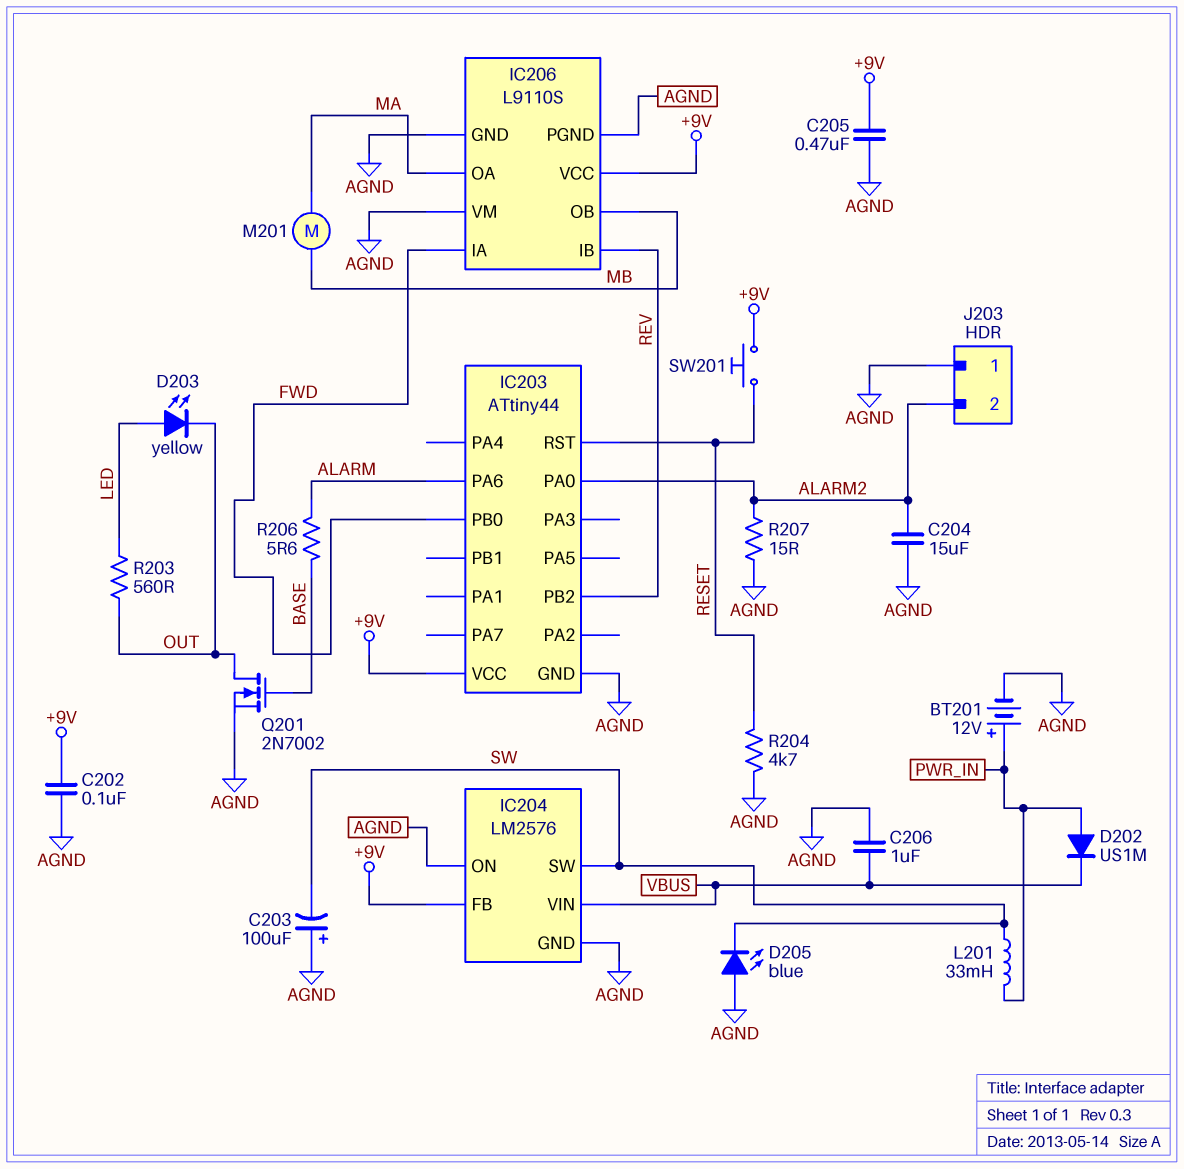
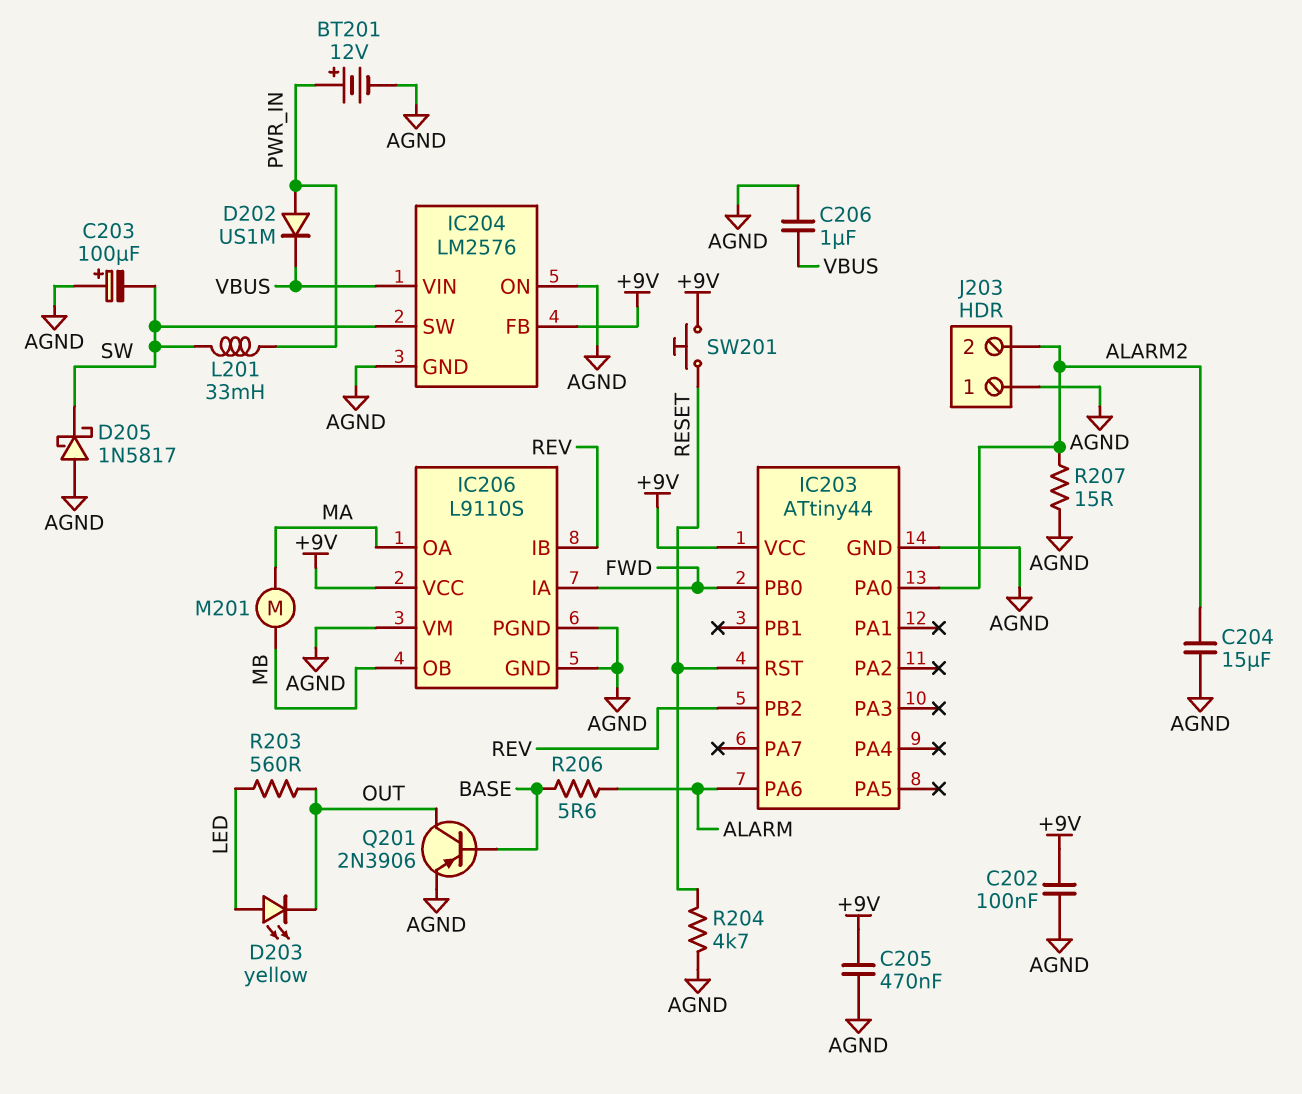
D205: LED blue (A AGND, K SW) -> schottky 1N5817 (A AGND, K SW)
Q201: NMOS 2N7002 (G BASE, D OUT, S AGND) -> PNP 2N3906 (B BASE, C OUT, E AGND)

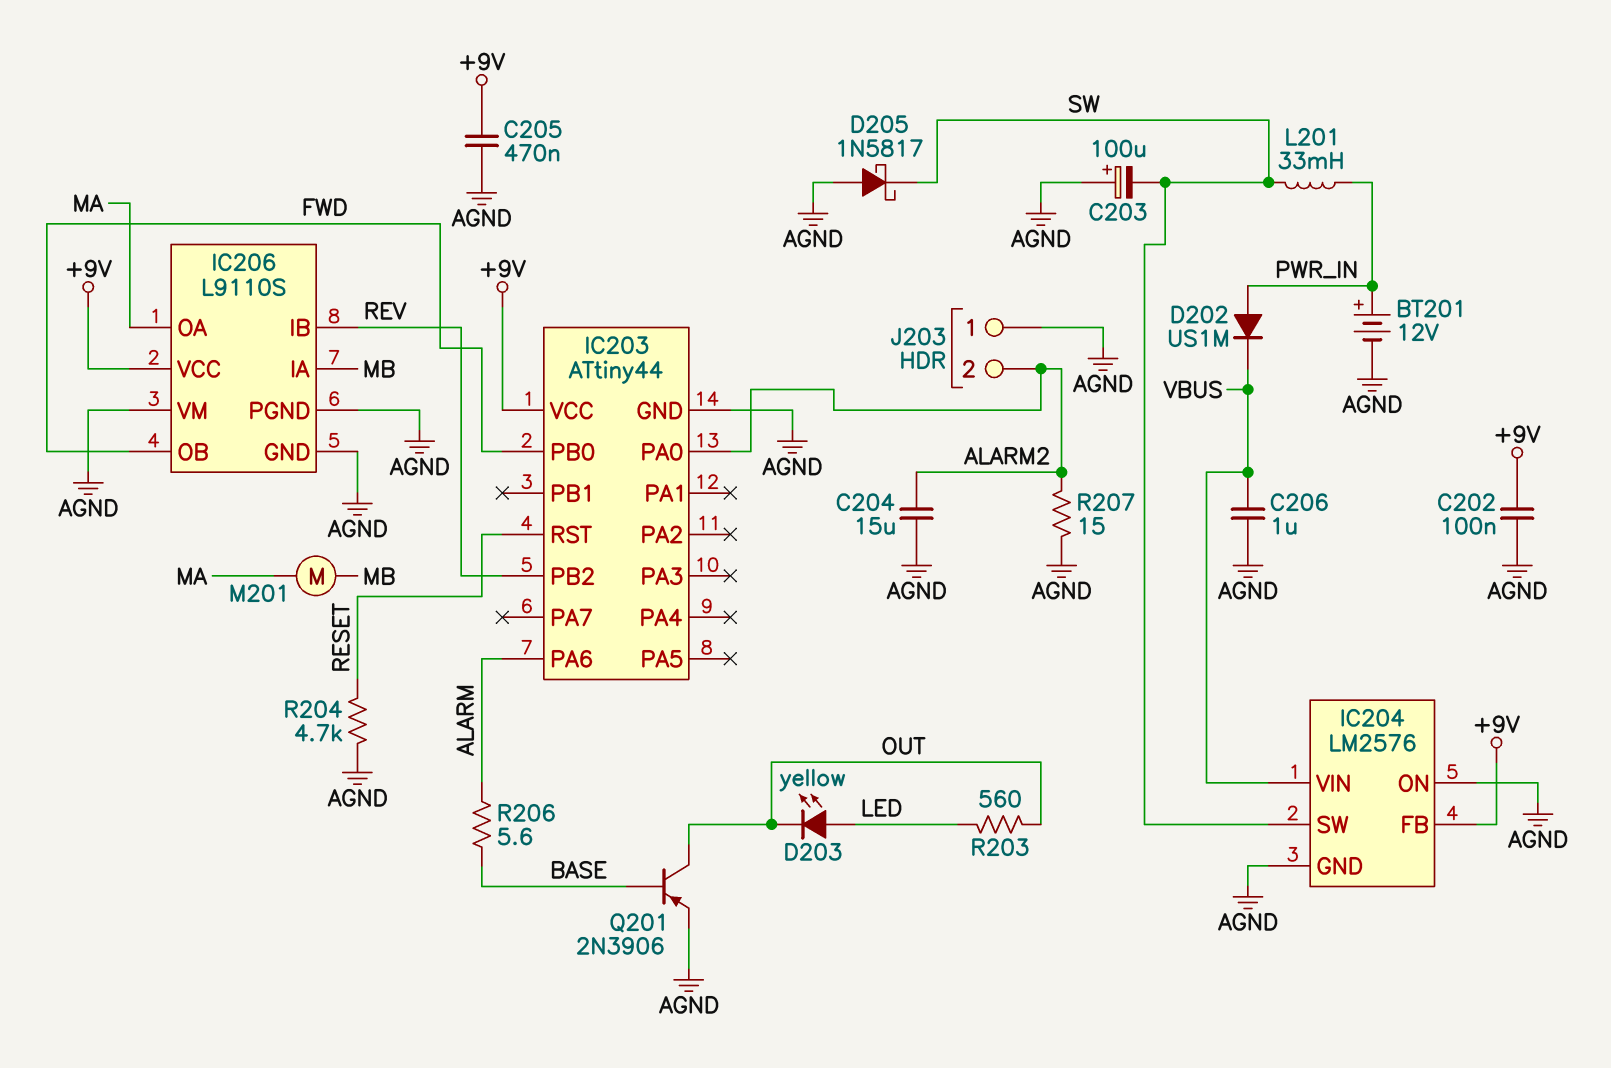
IC206 pin IA: FWD -> MB
IC206 pin OB: MB -> FWD
SW201: button (+9V, RESET) -> none

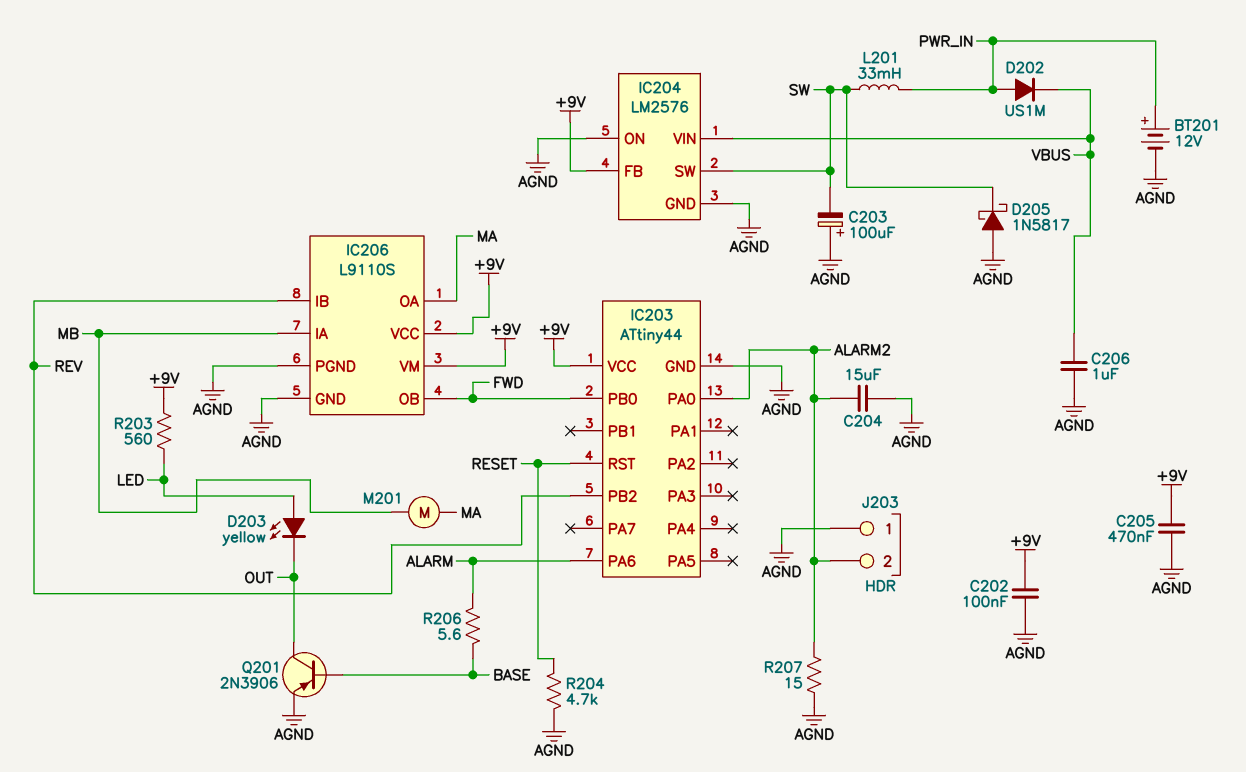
IC206 pin VM: AGND -> +9V
R203: 560 (LED, OUT) -> 560 (+9V, LED)

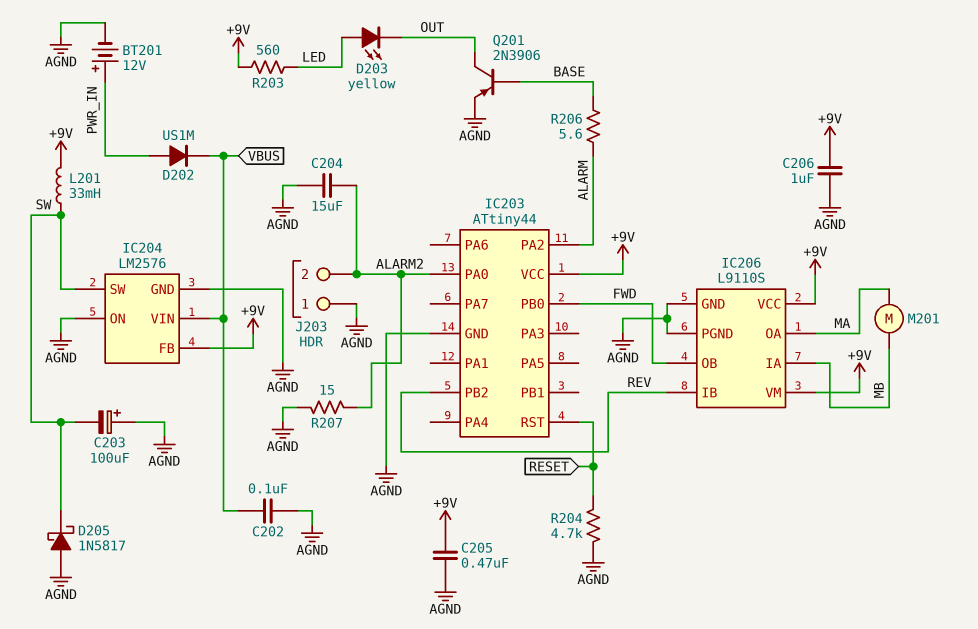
C202: 100nF (+9V, AGND) -> 100nF (AGND, VBUS)
C206: 1uF (AGND, VBUS) -> 1uF (+9V, AGND)
IC203 pin PA2: none -> ALARM
IC203 pin PA6: ALARM -> none
L201: 33mH (PWR_IN, SW) -> 33mH (+9V, SW)

